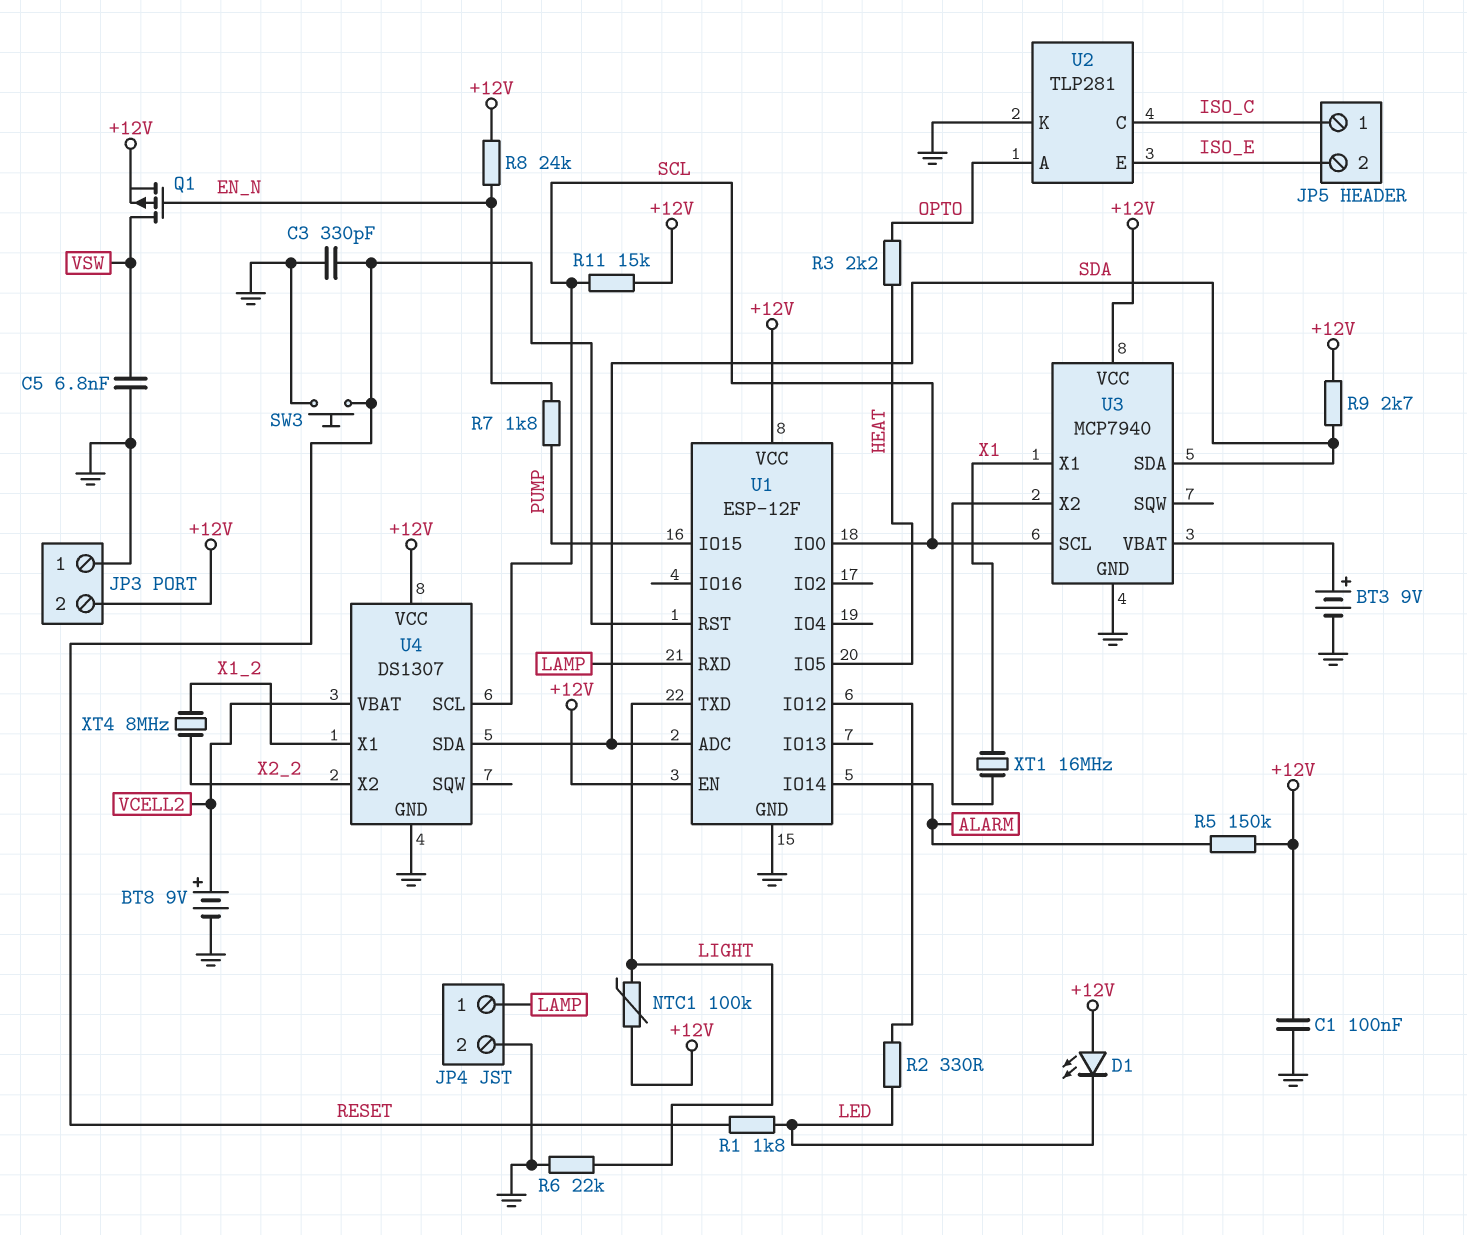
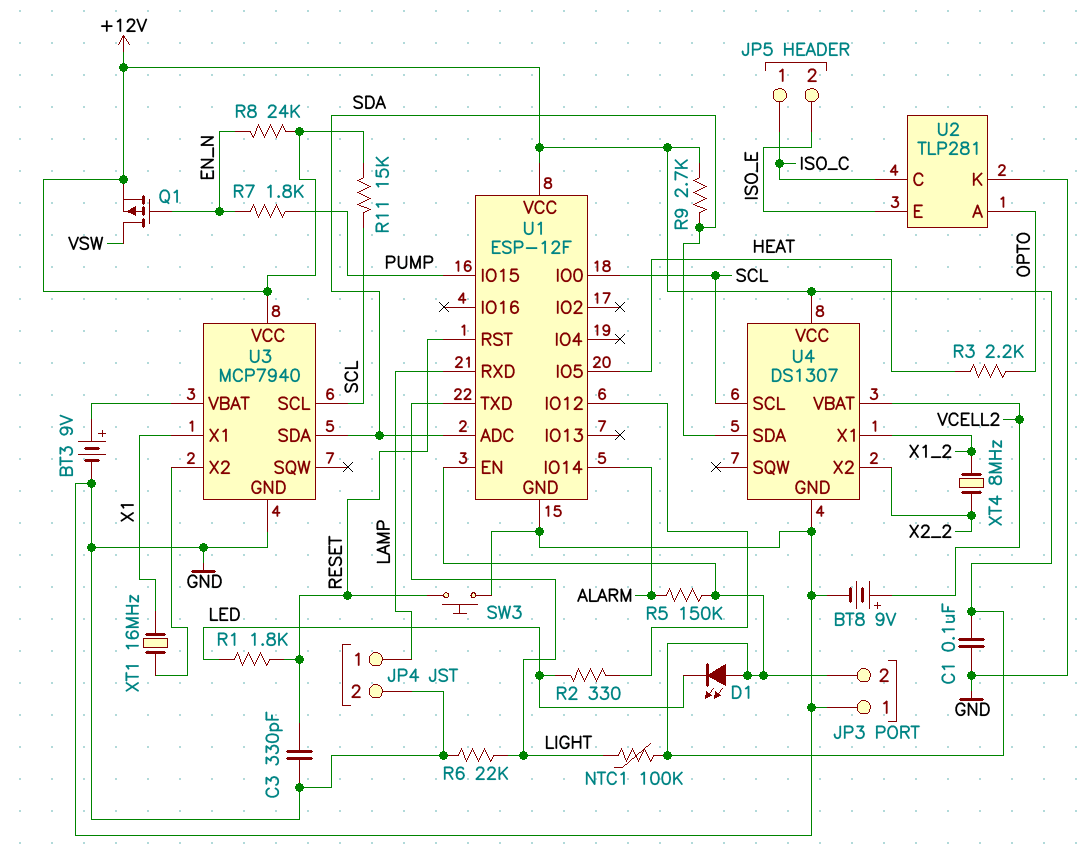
C5: 6.8nF (GND, VSW) -> none

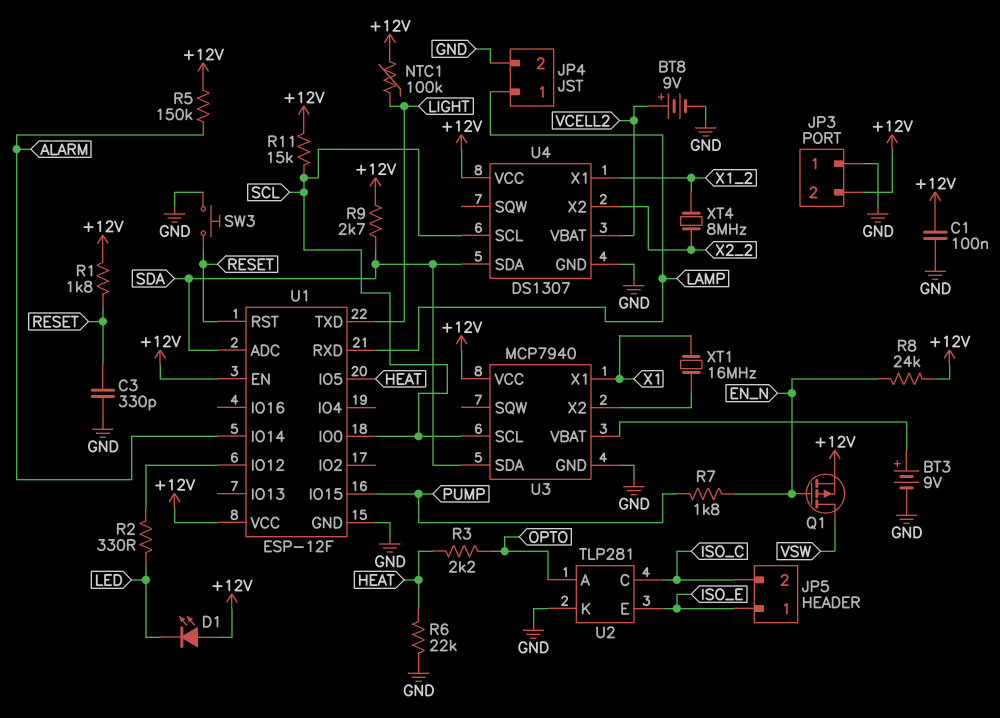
JP5 pin 1: ISO_C -> ISO_E
JP5 pin 2: ISO_E -> ISO_C
R1: 1.8k (LED, RESET) -> 1.8k (+12V, RESET)
R6: 22k (GND, LIGHT) -> 22k (GND, HEAT)

